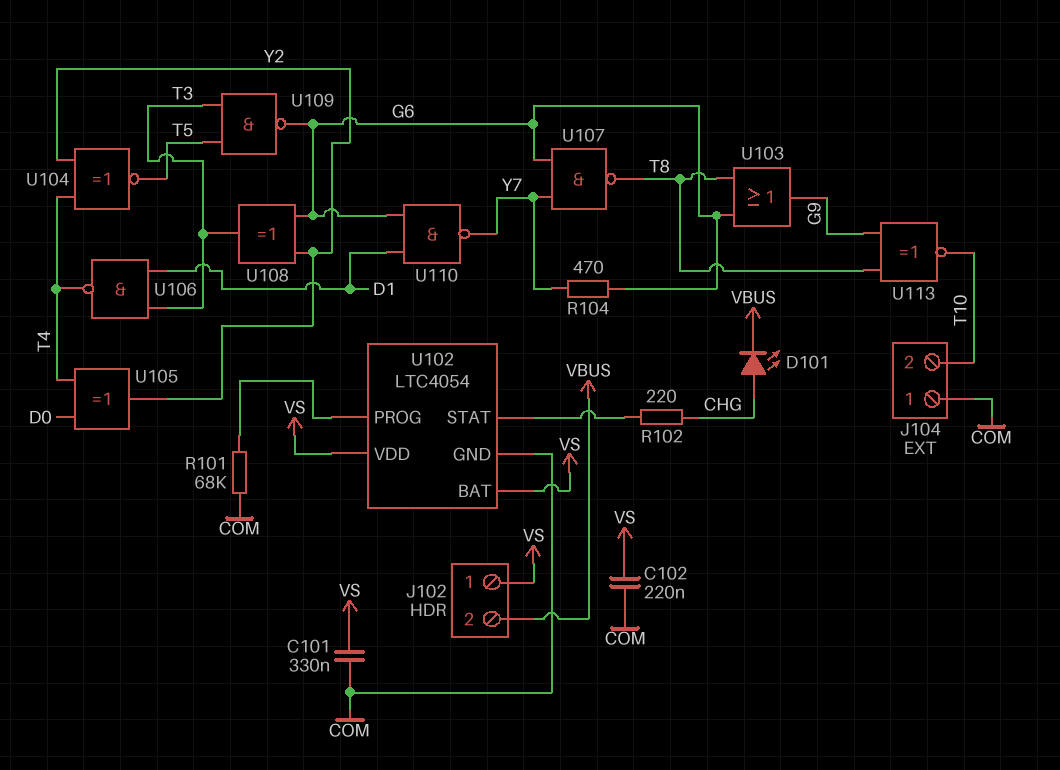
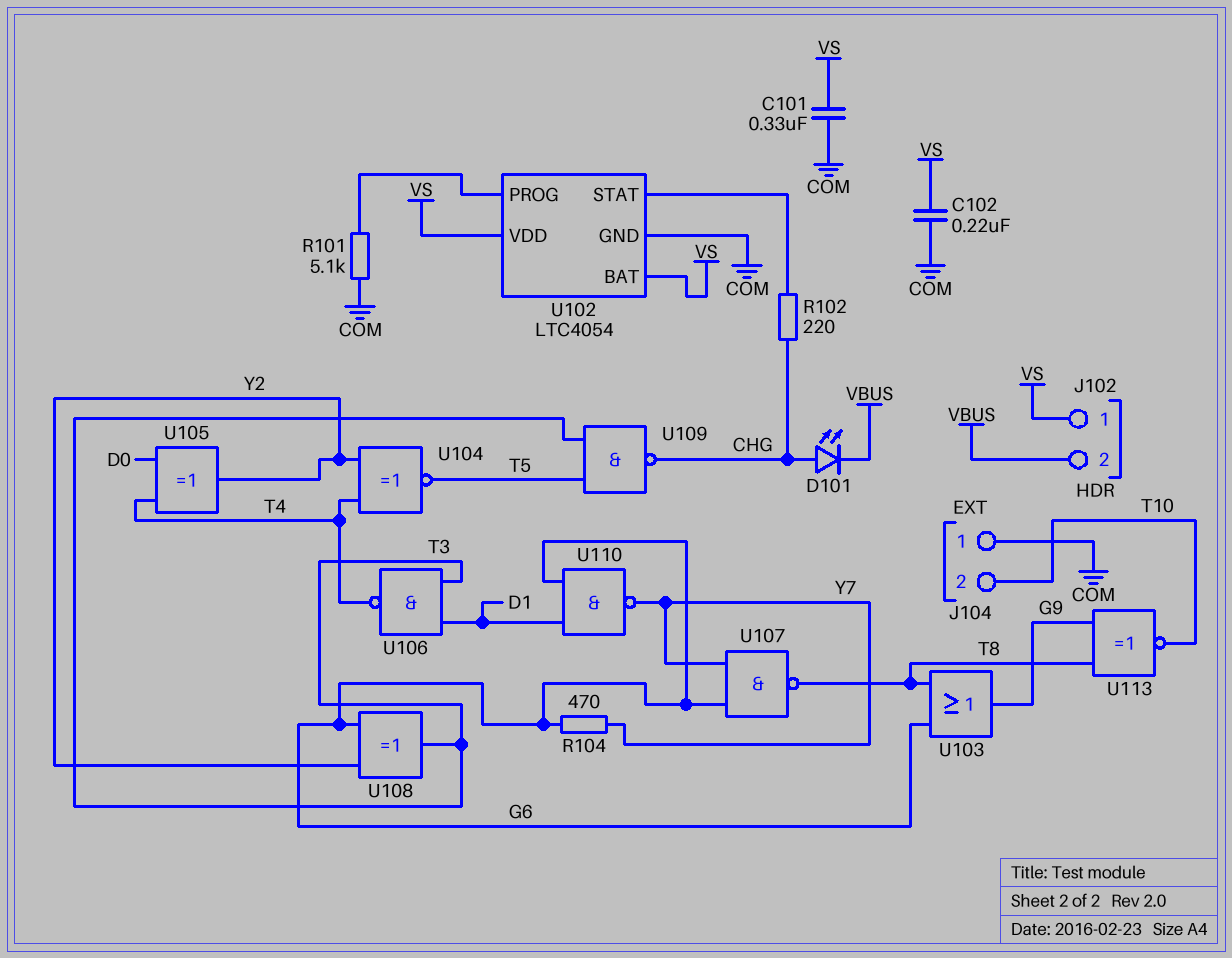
R101: 68k (COM, U102/PROG) -> 5.1k (COM, U102/PROG)
U109: NAND (in T3, in T5, out G6) -> NAND (in T3, in T5, out CHG)

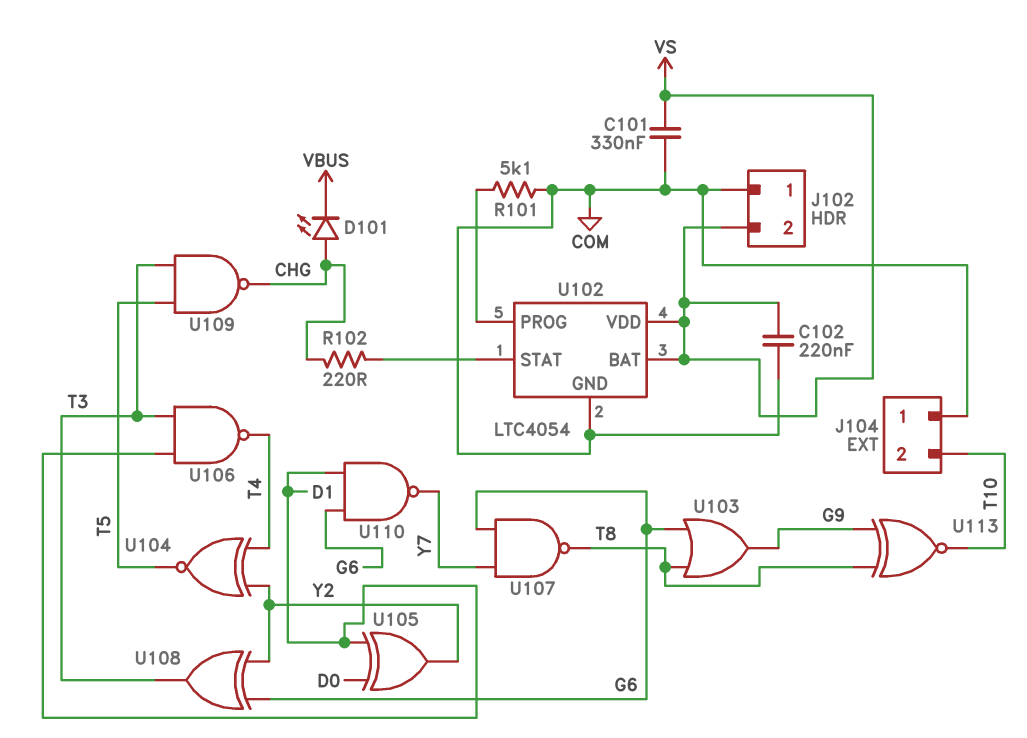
J102 pin 1: VS -> COM
J102 pin 2: VBUS -> VS
R104: 470 (G6, Y7) -> none
U105: XOR (in D0, in T4, out Y2) -> XOR (in D0, in D1, out Y2)

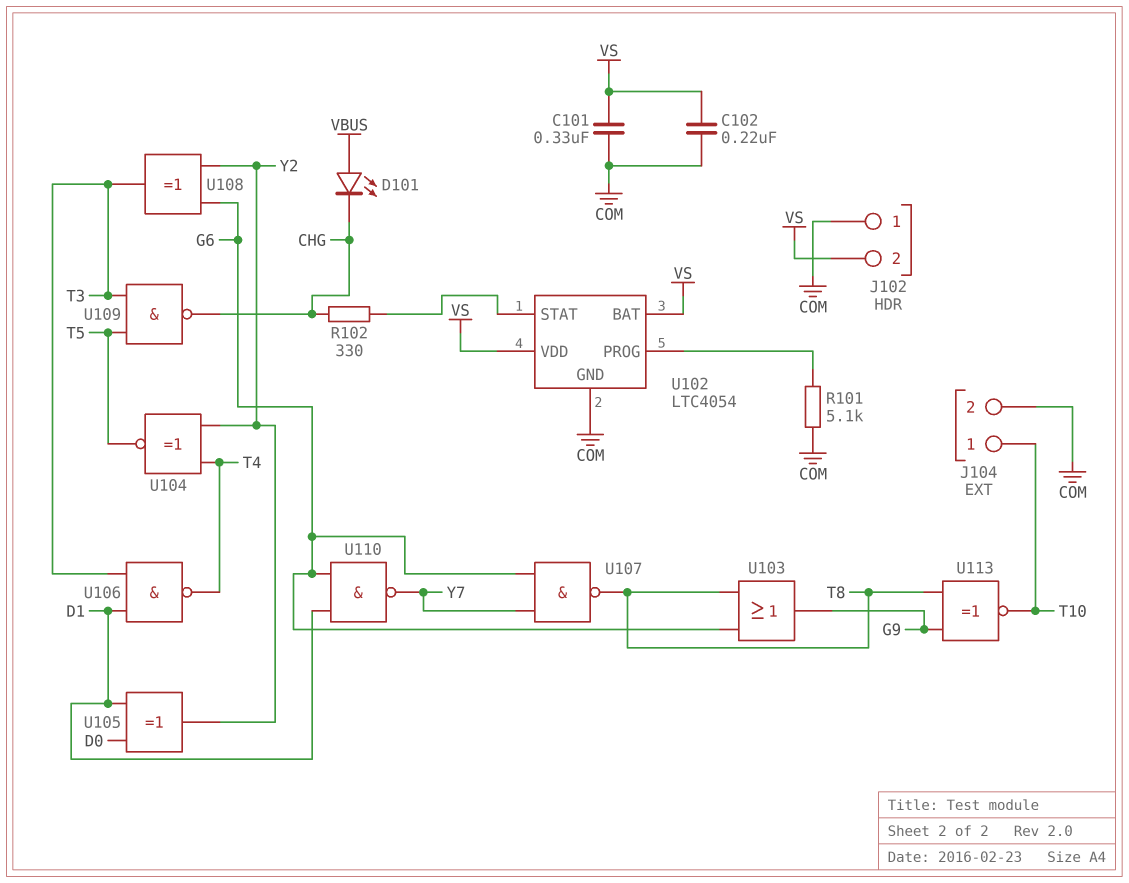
D101: LED (A CHG, K VBUS) -> LED (A VBUS, K CHG)
J104 pin 1: COM -> T10
J104 pin 2: T10 -> COM
R102: 220 (CHG, U102/STAT) -> 330 (CHG, U102/STAT)

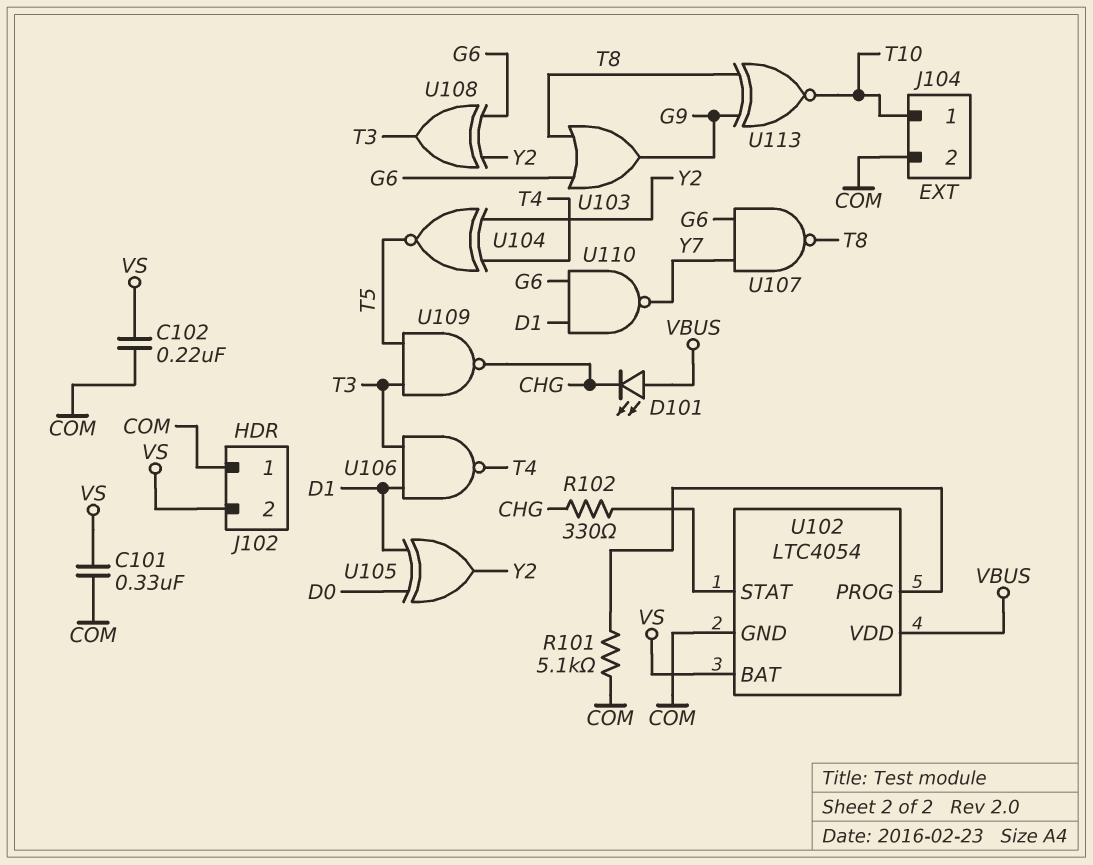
U102 pin VDD: VS -> VBUS

